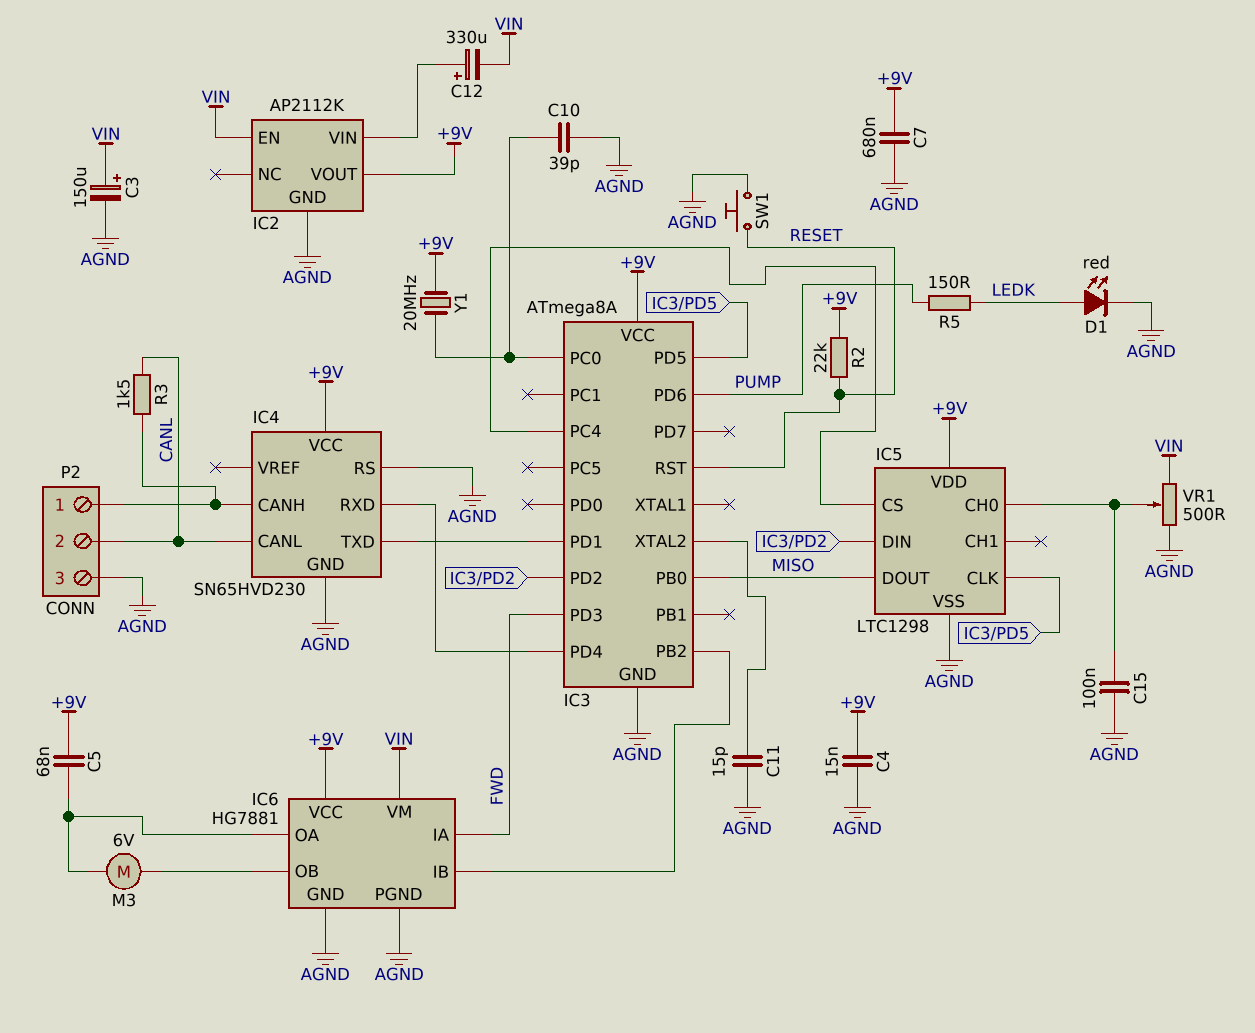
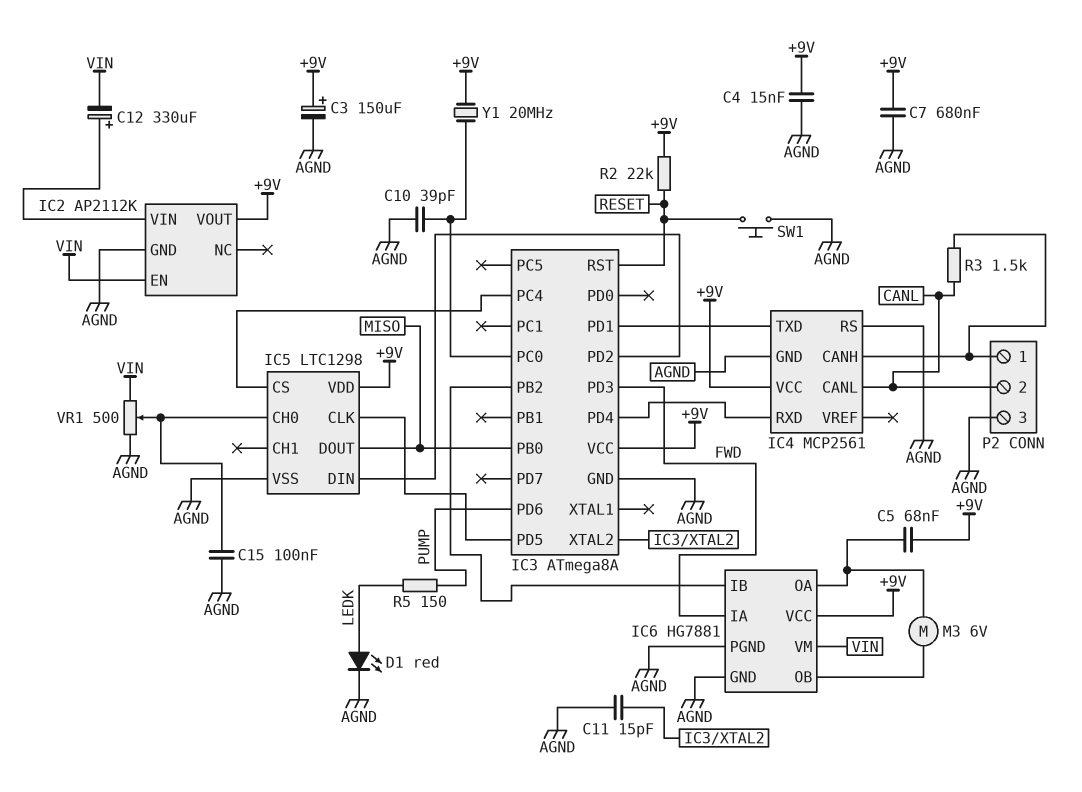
C3: 150uF (plus VIN, minus AGND) -> 150uF (plus +9V, minus AGND)
IC4: SN65HVD230 -> MCP2561

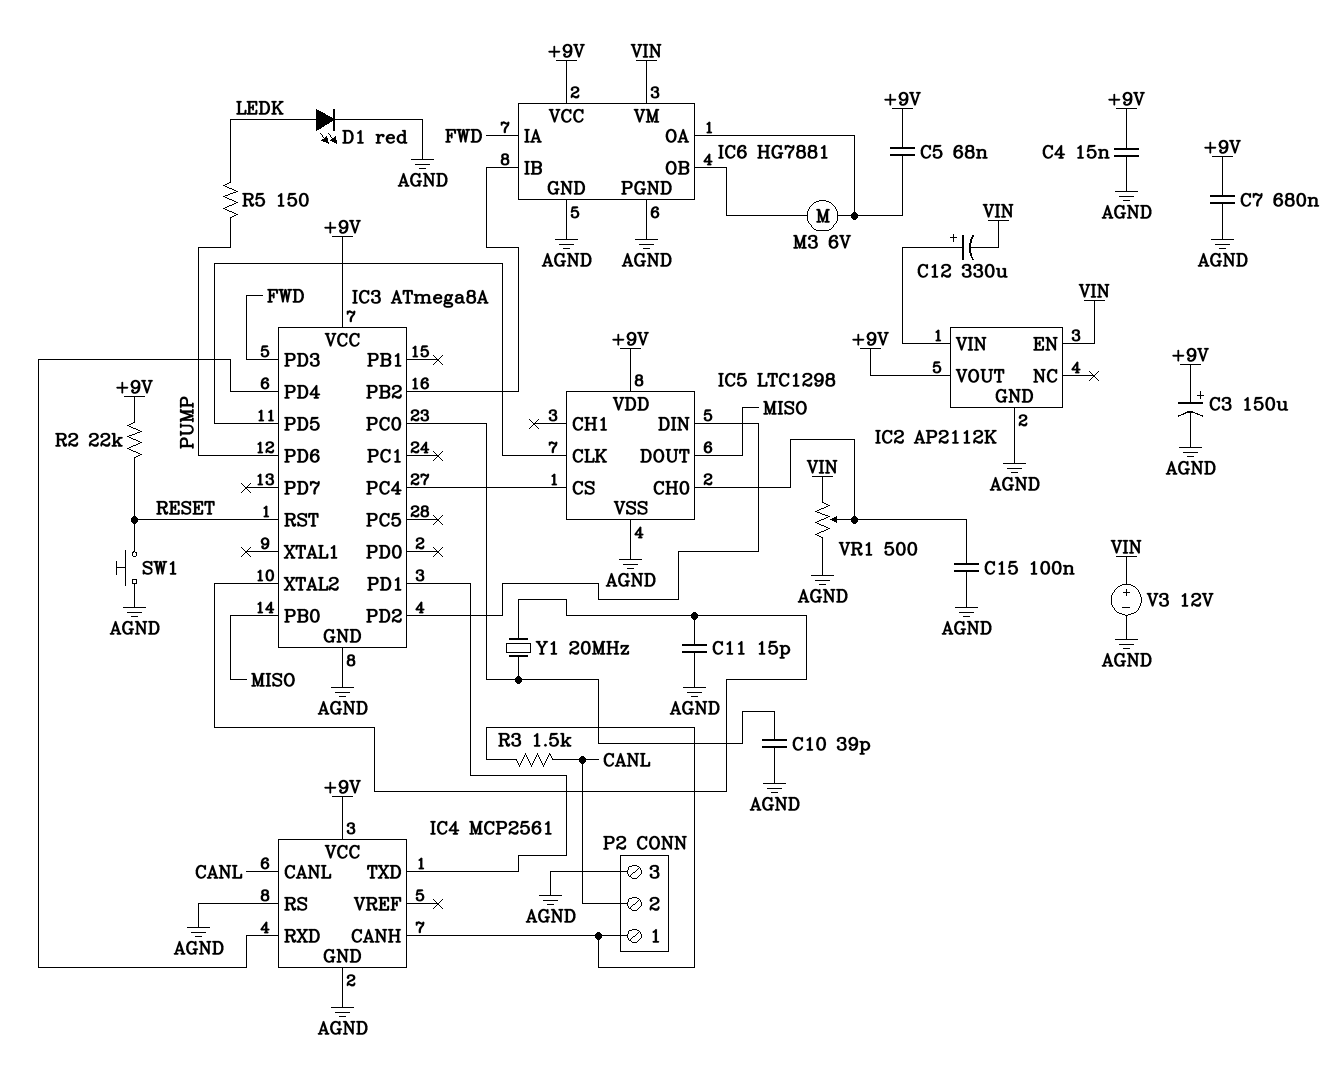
V3: none -> 12V (plus VIN, minus AGND)
Y1: 20MHz (+9V, IC3/PC0) -> 20MHz (IC3/PC0, IC3/XTAL2)

